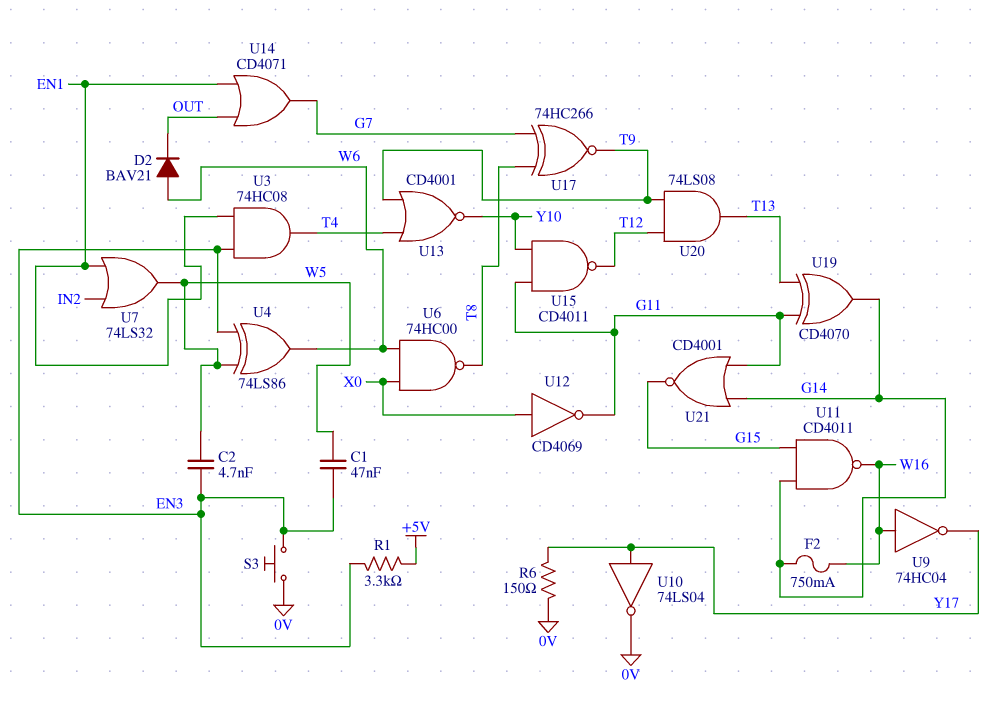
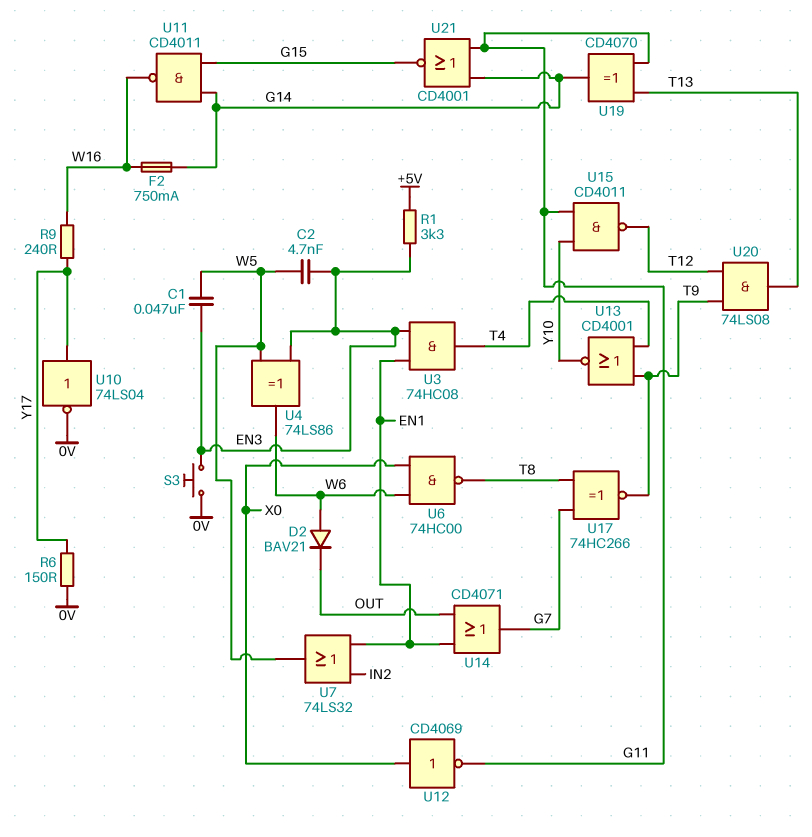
R9: none -> 240 (W16, Y17)
U9: NOT 74HC04 (in W16, out Y17) -> none

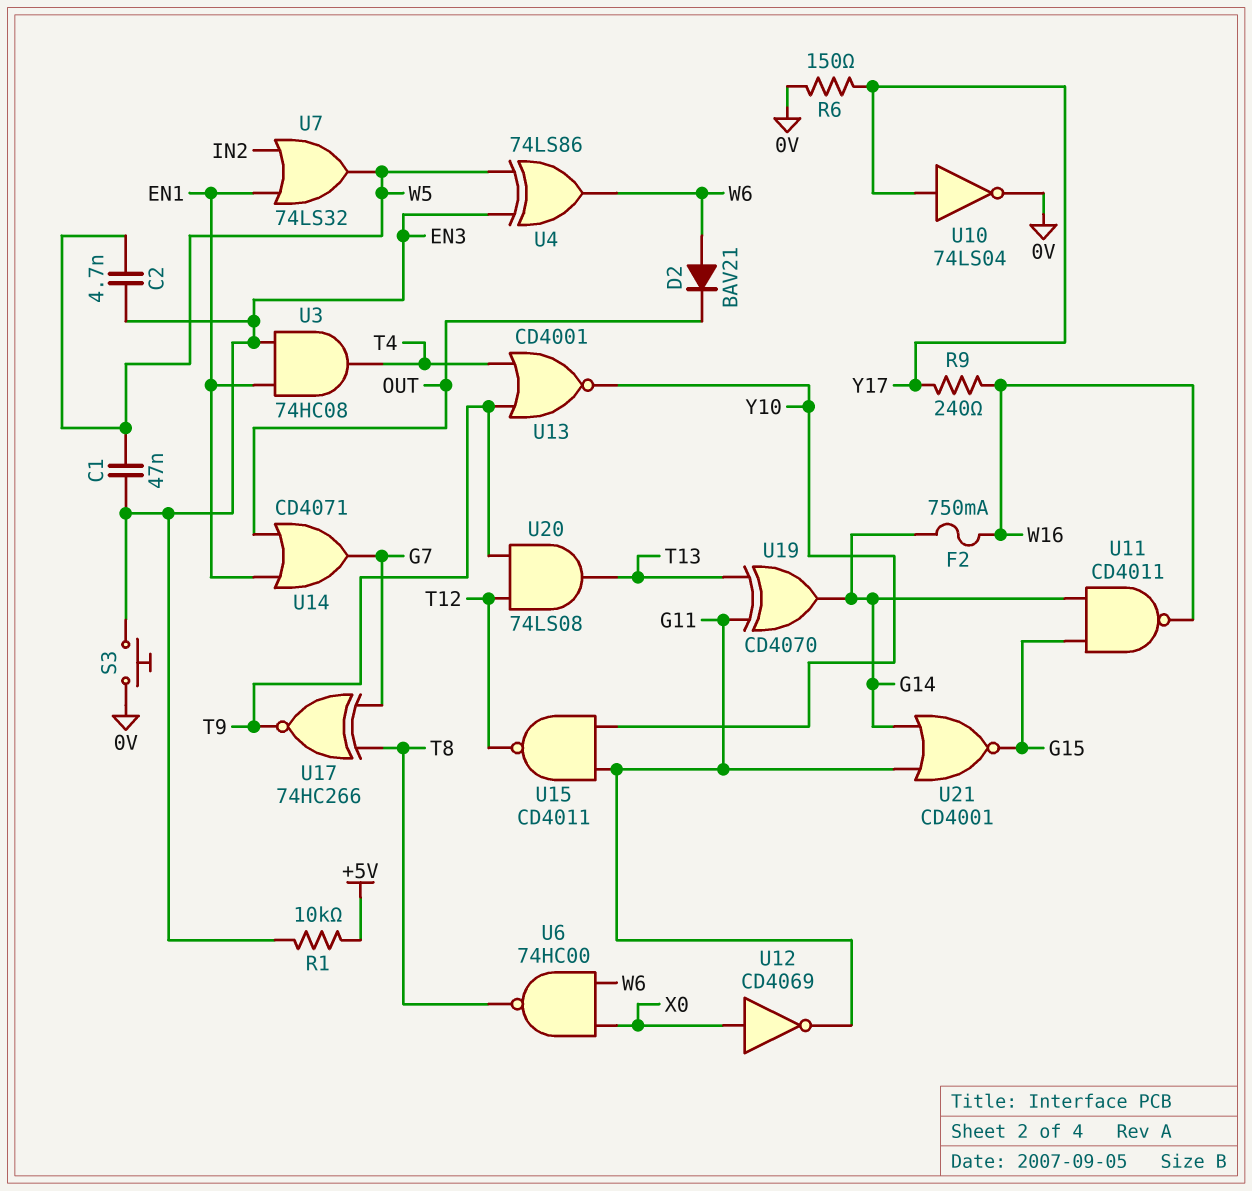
R1: 3.3k (+5V, EN3) -> 10k (+5V, EN3)

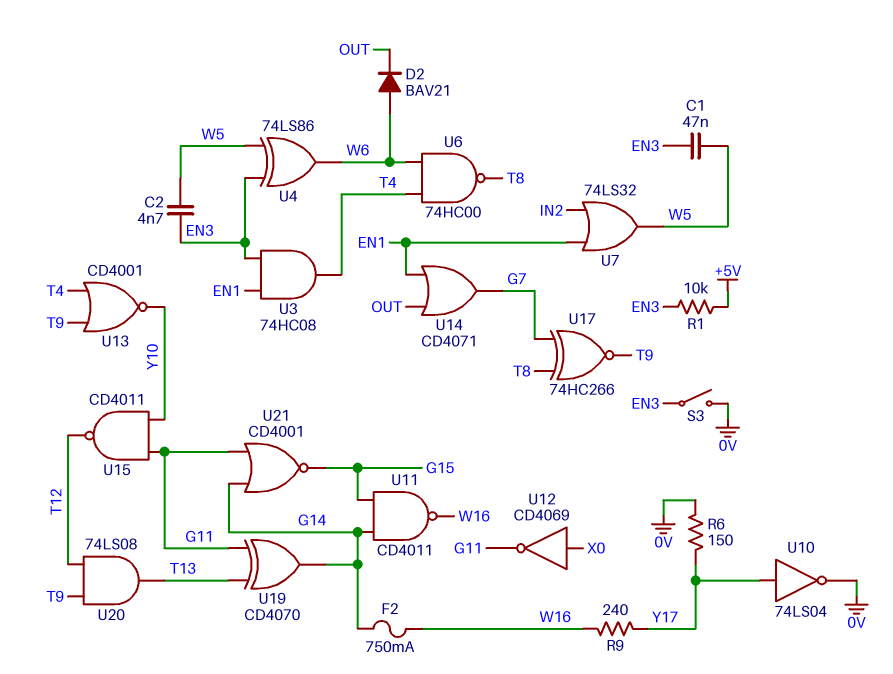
S3: button (0V, EN3) -> switch (0V, EN3)
U6: NAND 74HC00 (in W6, in X0, out T8) -> NAND 74HC00 (in T4, in W6, out T8)

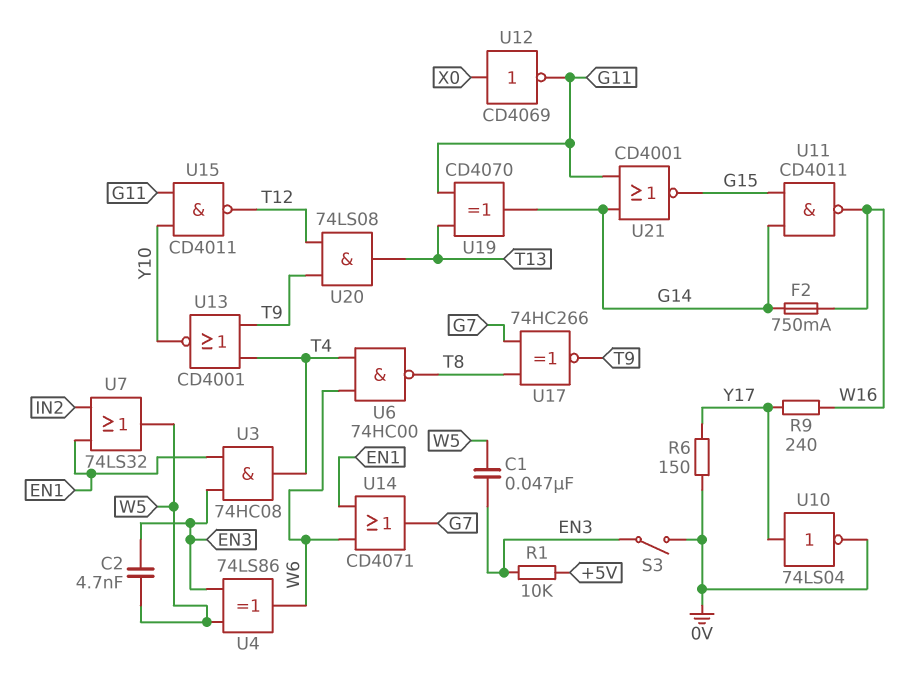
D2: diode BAV21 (A W6, K OUT) -> none
U14: OR CD4071 (in EN1, in OUT, out G7) -> OR CD4071 (in EN1, in W6, out G7)

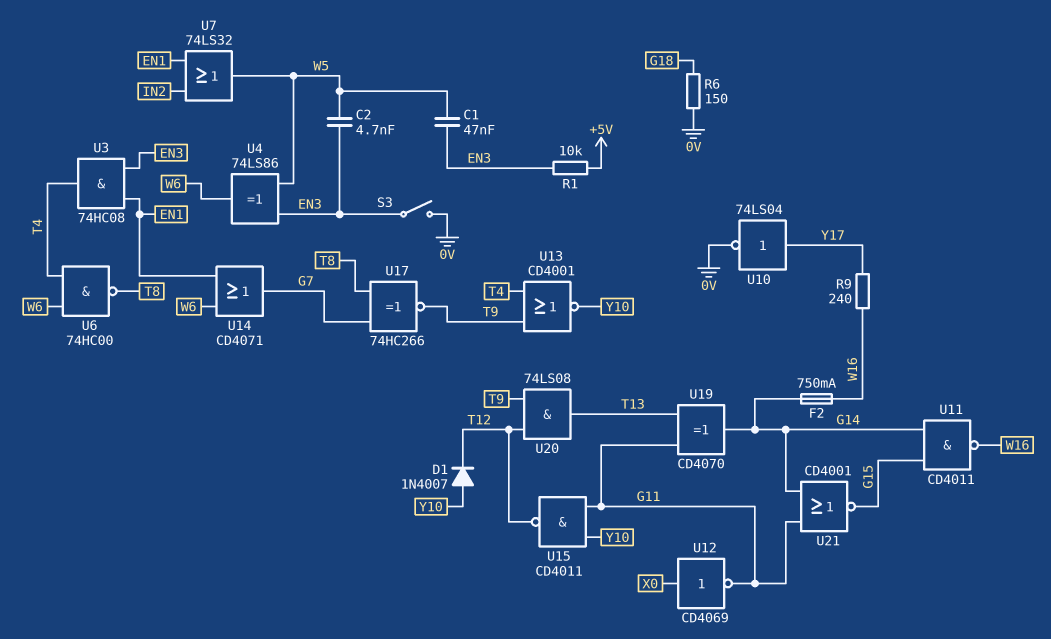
D1: none -> diode 1N4007 (A Y10, K T12)
R6: 150 (0V, Y17) -> 150 (0V, G18)

